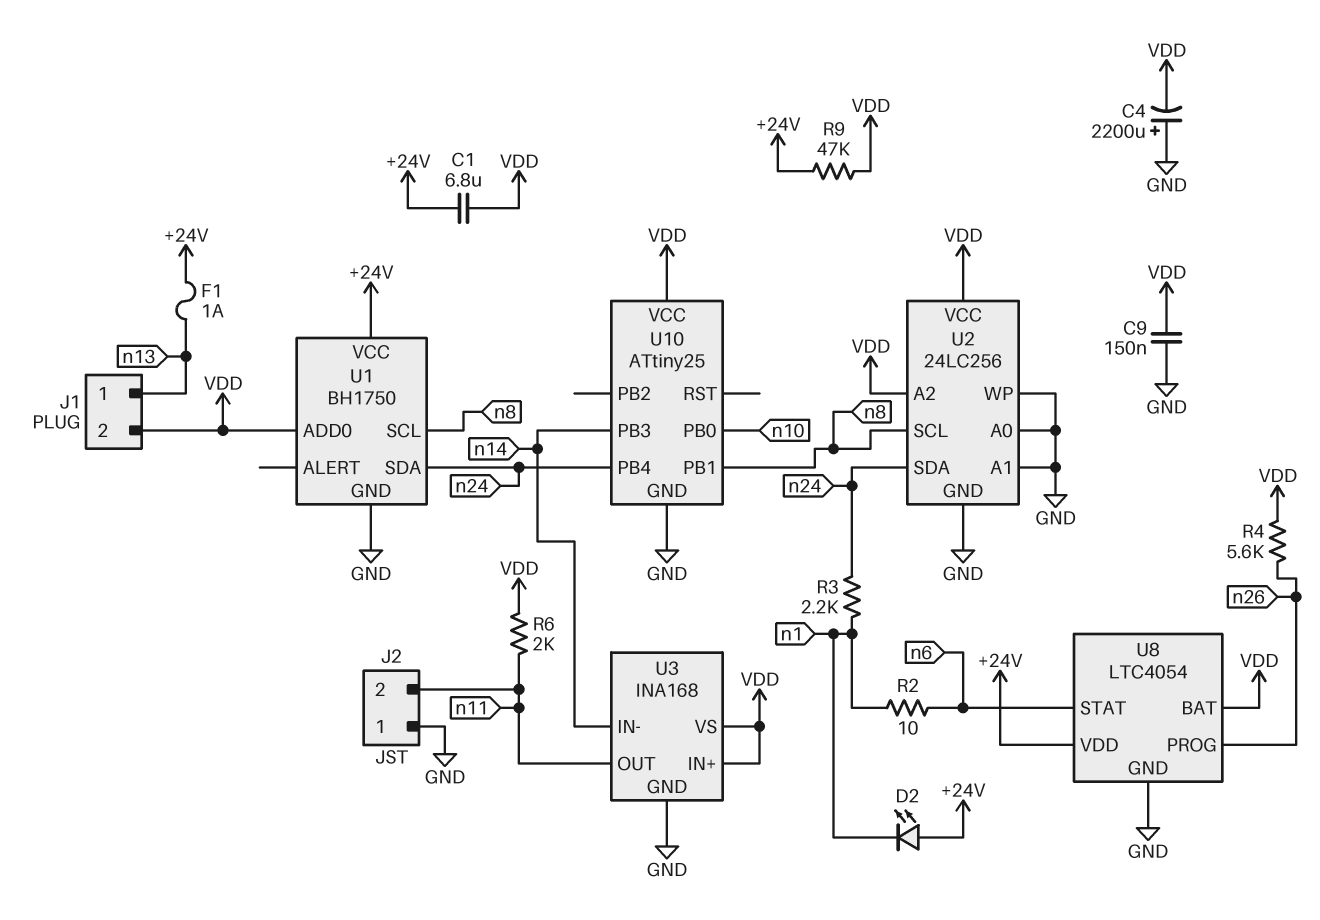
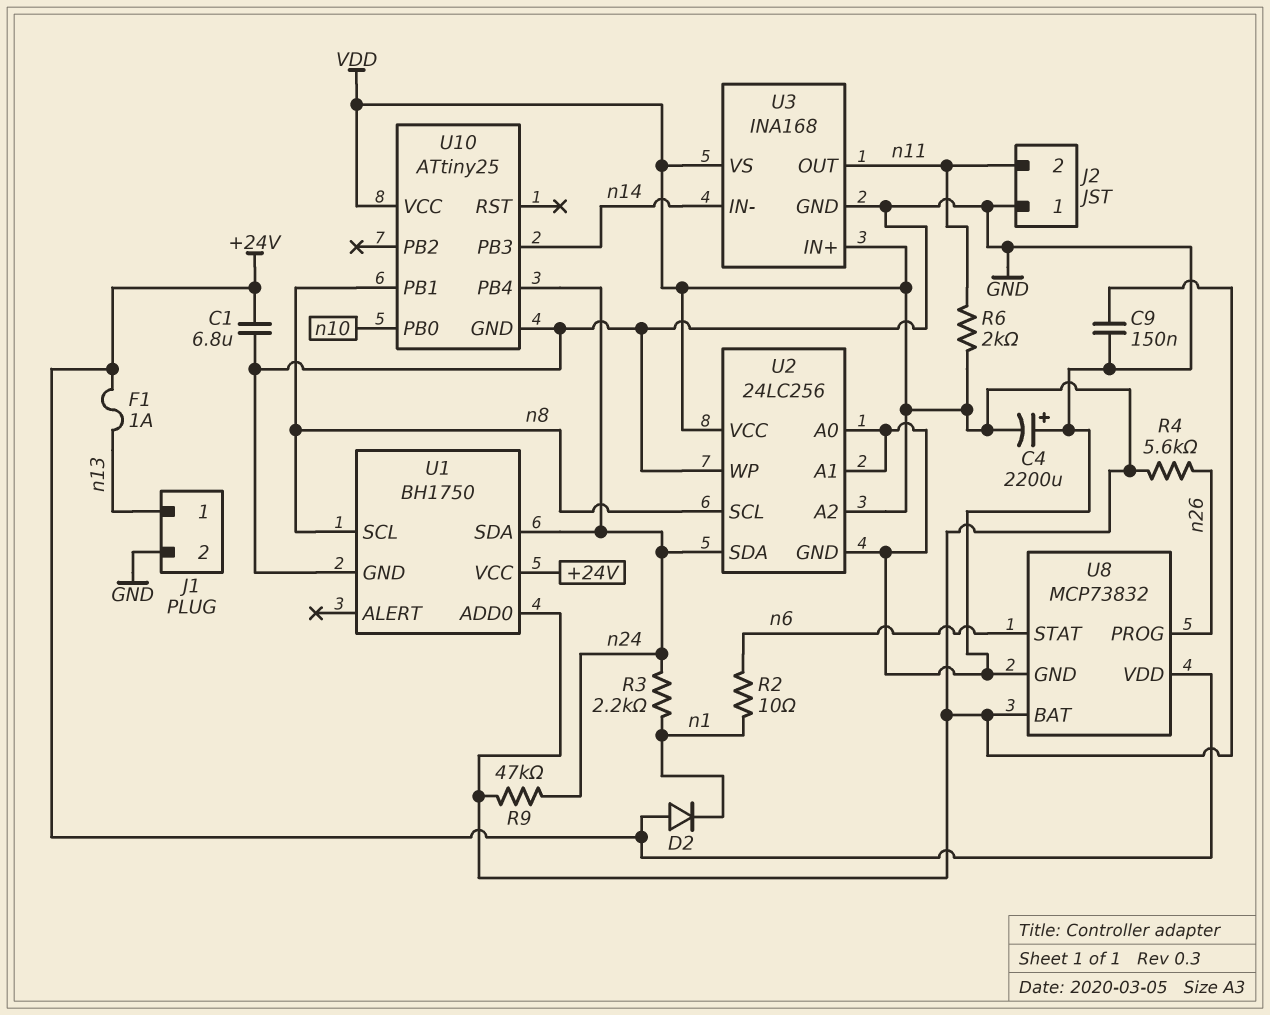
C1: 6.8uF (+24V, VDD) -> 6.8uF (+24V, GND)
D2: LED (A +24V, K n1) -> diode (A +24V, K n1)
J1 pin 2: VDD -> GND
R9: 47k (+24V, VDD) -> 47k (VDD, n24)
U8: LTC4054 -> MCP73832

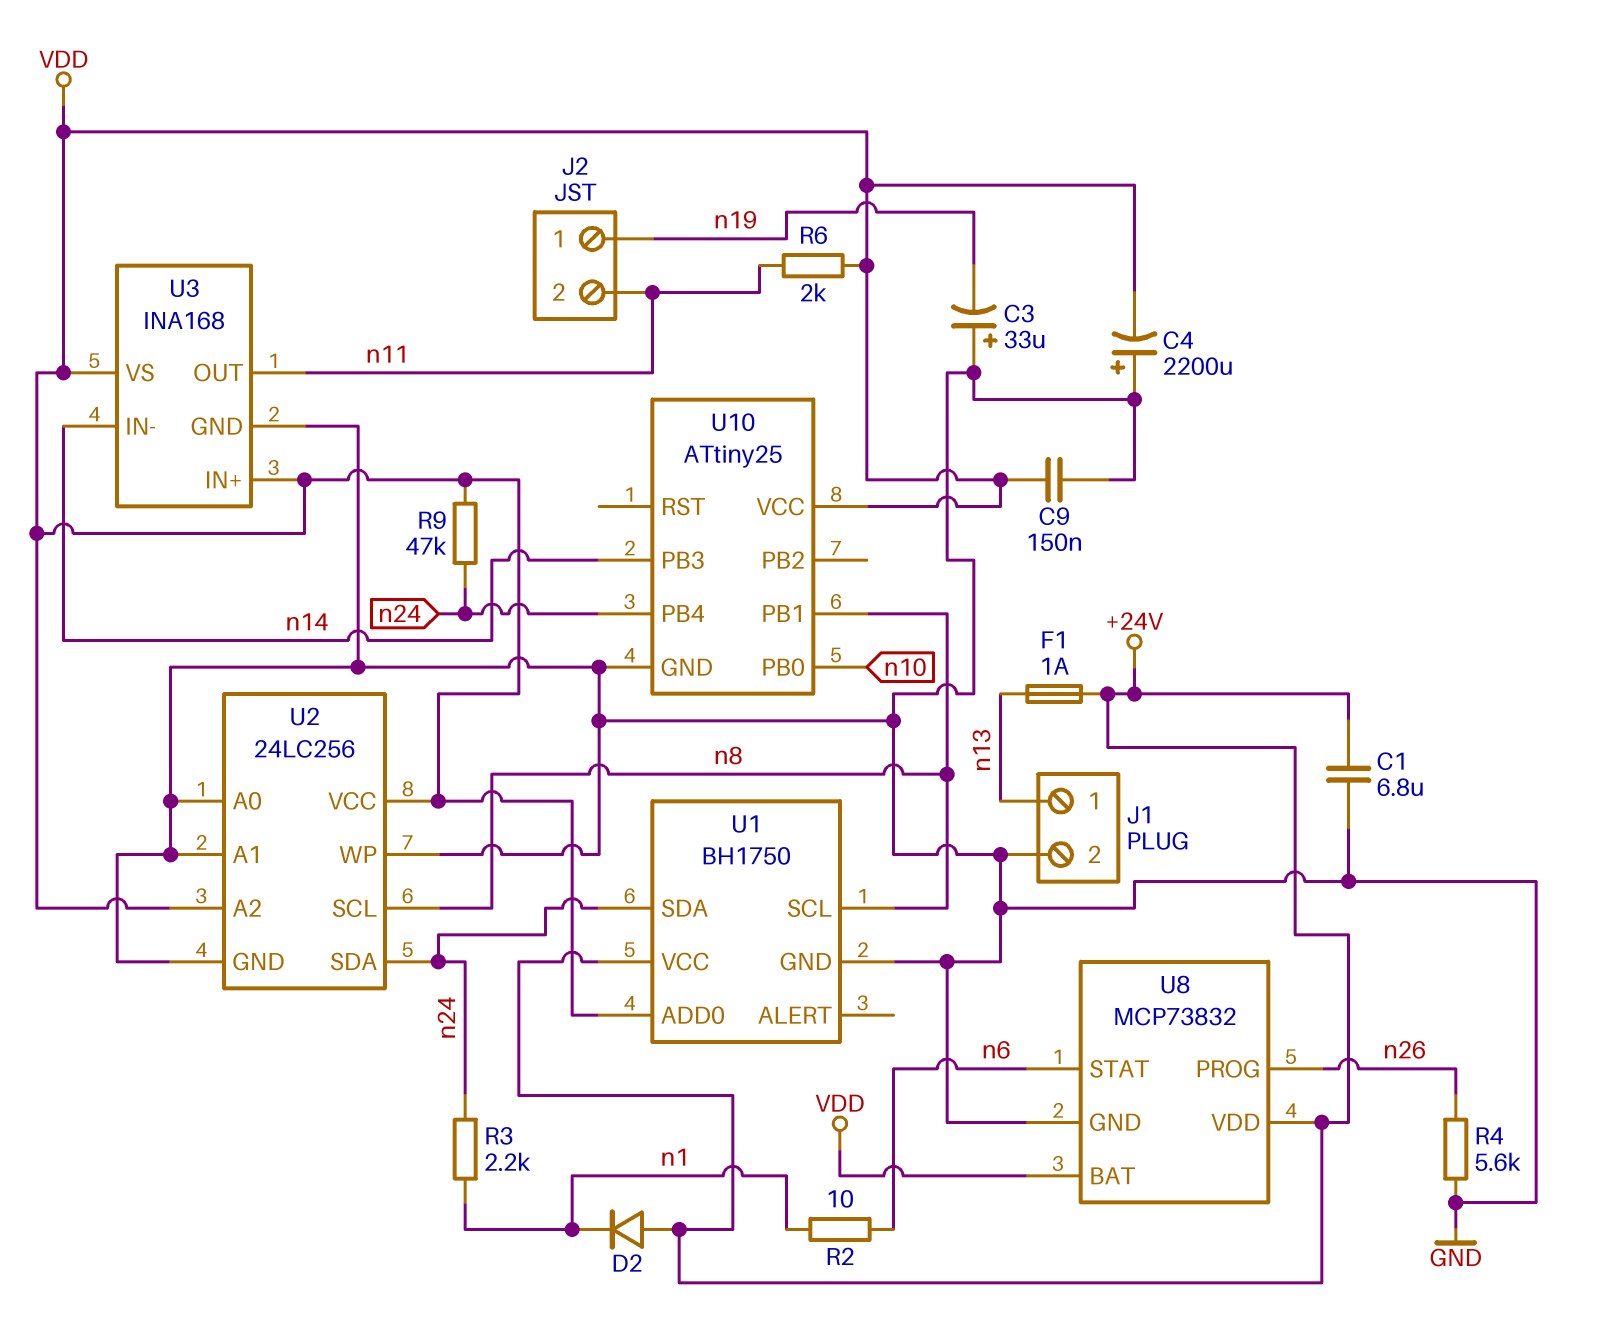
C3: none -> 33uF (plus GND, minus n19)
J2 pin 1: GND -> n19
R4: 5.6k (VDD, n26) -> 5.6k (GND, n26)

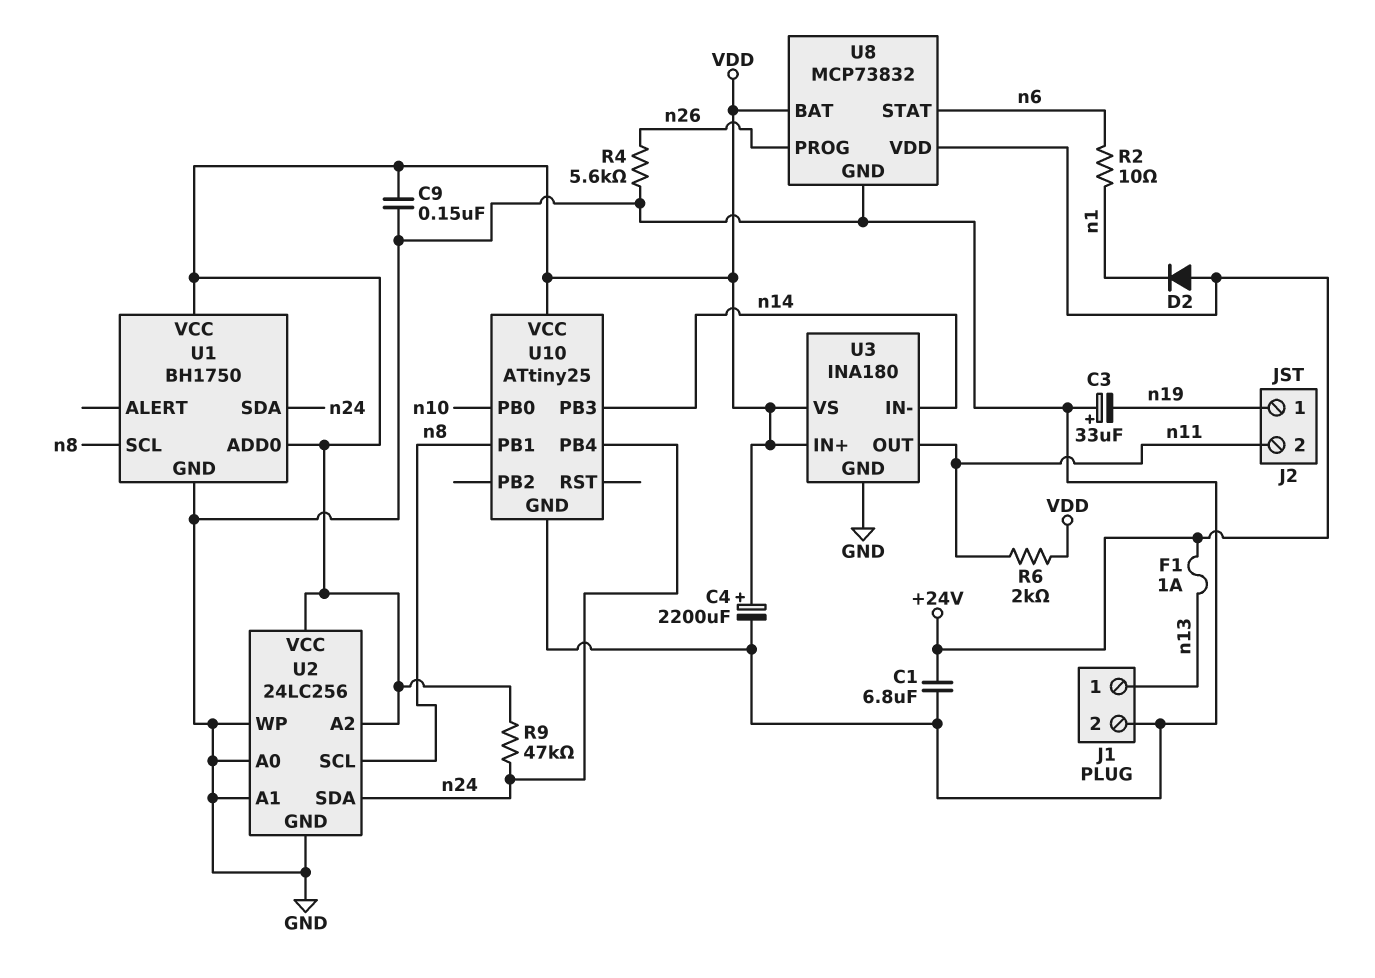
C4: 2200uF (plus GND, minus VDD) -> 2200uF (plus VDD, minus GND)
R3: 2.2k (n1, n24) -> none
U1 pin VCC: +24V -> VDD
U3: INA168 -> INA180

